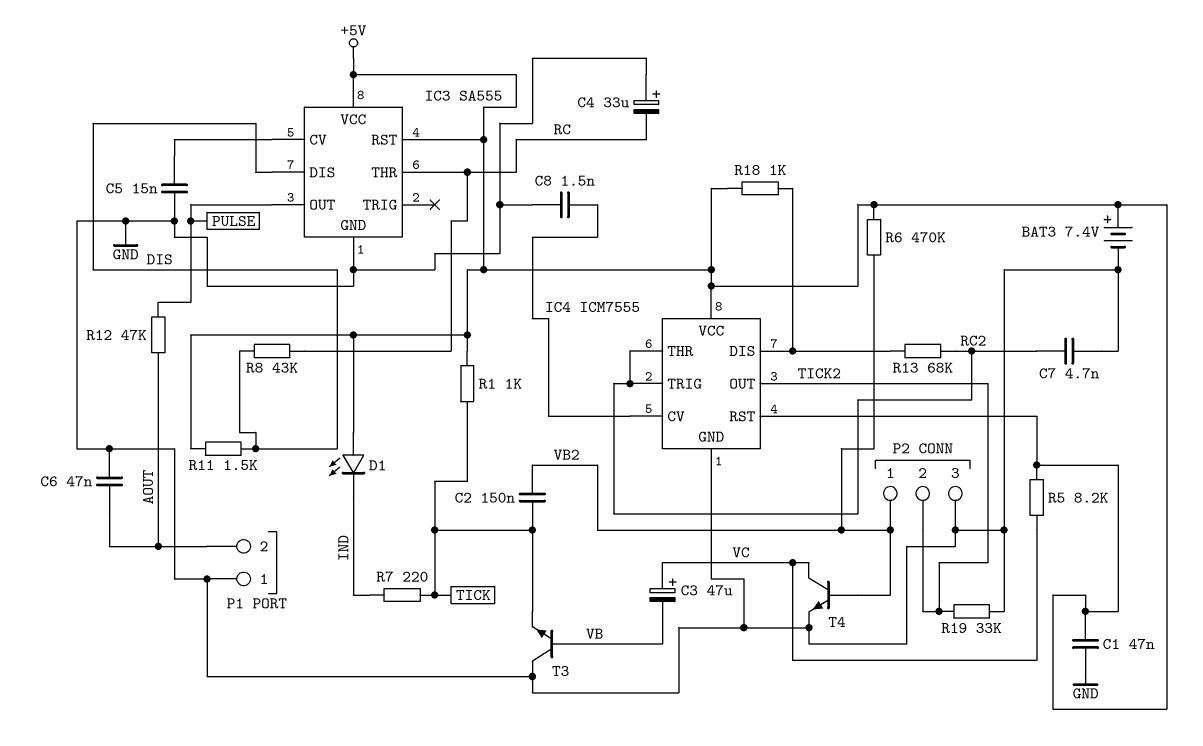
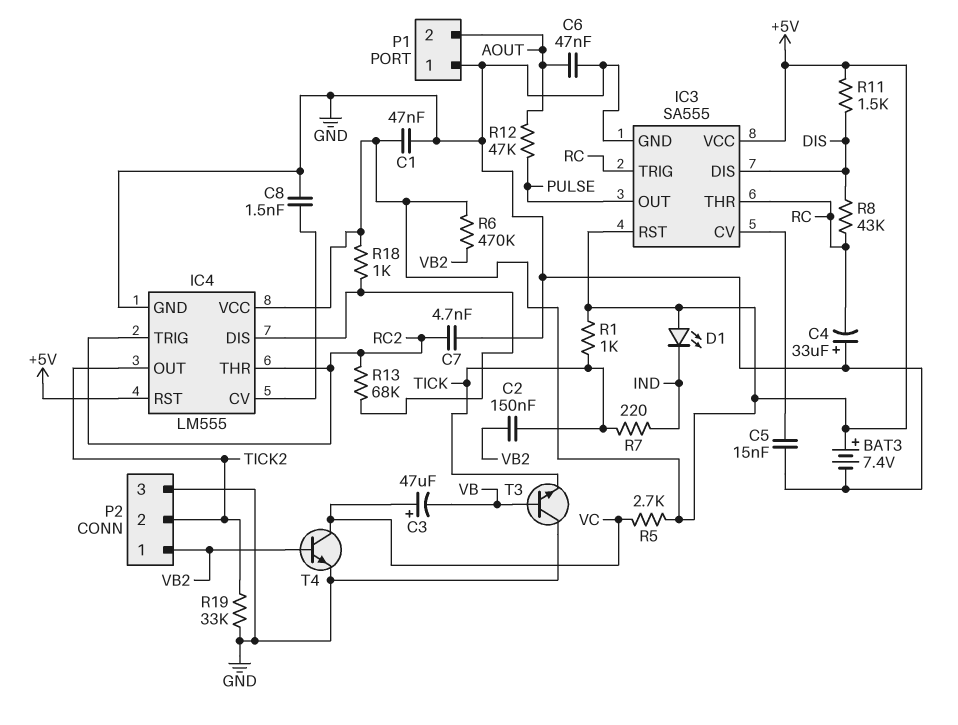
IC3 pin TRIG: none -> RC
IC4: ICM7555 -> LM555
R5: 8.2k (+5V, VC) -> 2.7k (+5V, VC)

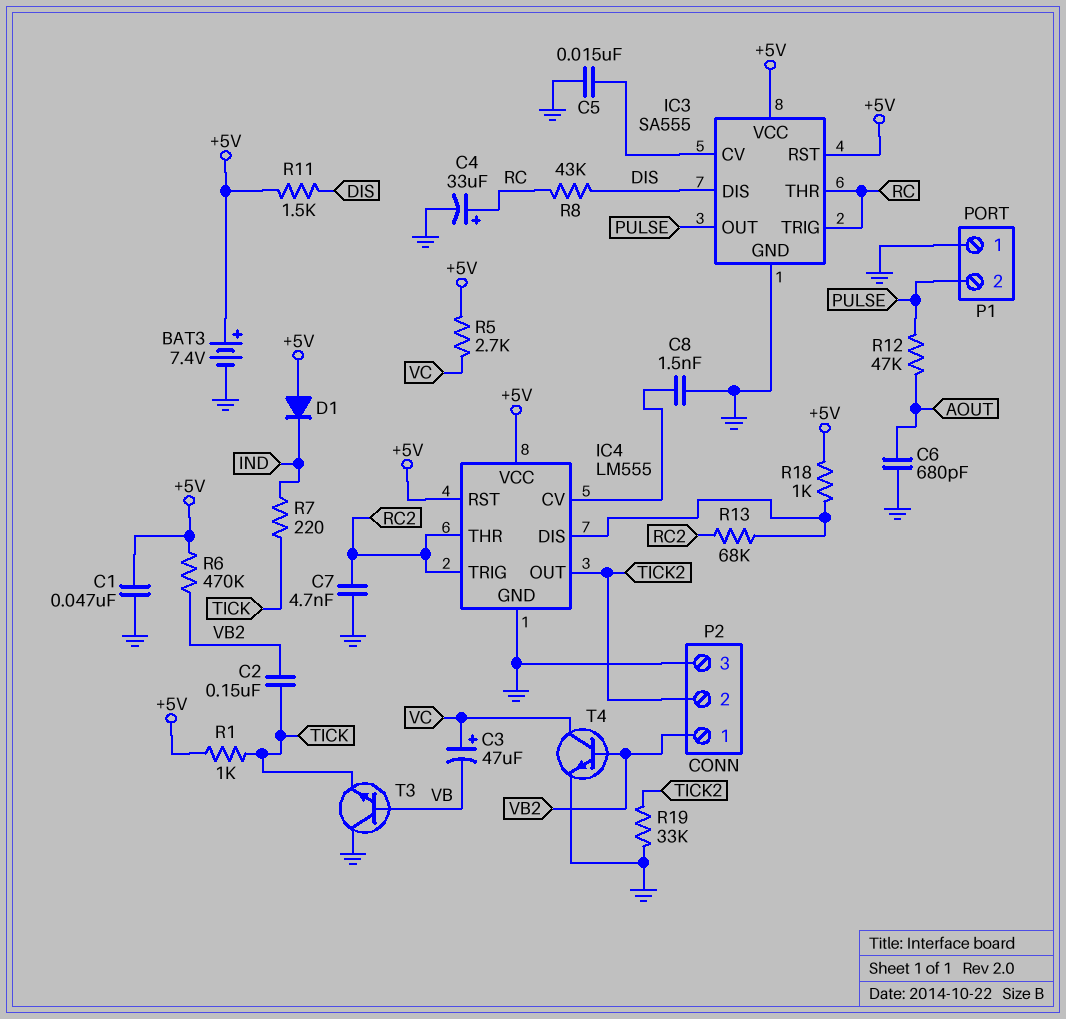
C4: 33uF (plus GND, minus RC) -> 33uF (plus RC, minus GND)
C6: 47nF (AOUT, GND) -> 680pF (AOUT, GND)
D1: LED (A +5V, K IND) -> diode (A +5V, K IND)
P1 pin 2: AOUT -> PULSE

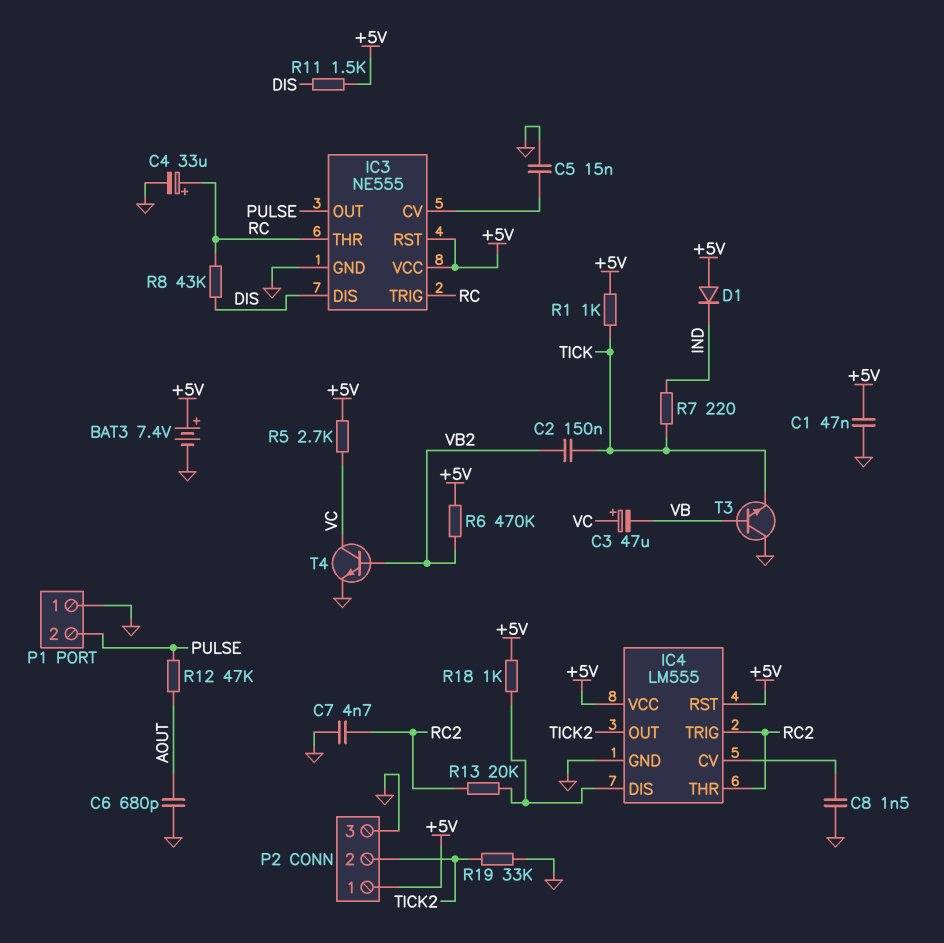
IC3: SA555 -> NE555
P2 pin 1: VB2 -> +5V
R13: 68k (IC4/DIS, RC2) -> 20k (IC4/DIS, RC2)

